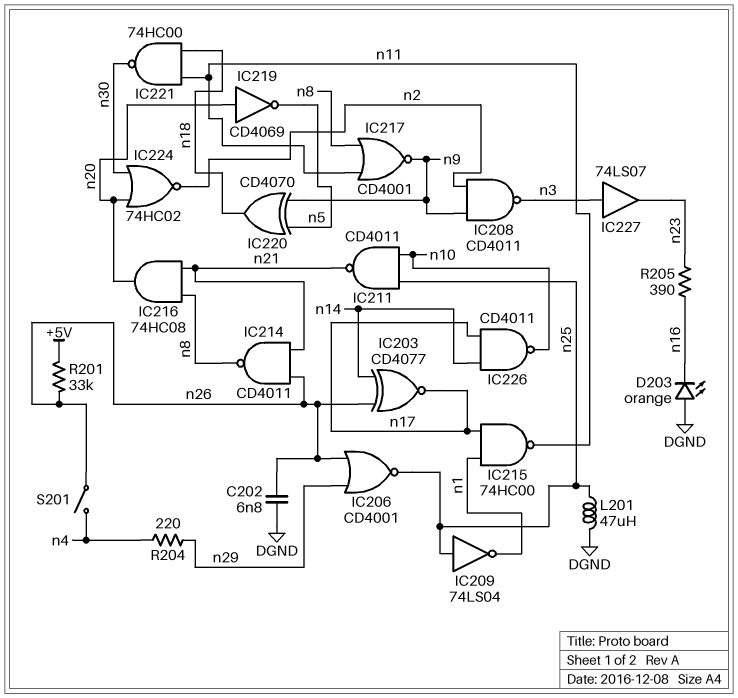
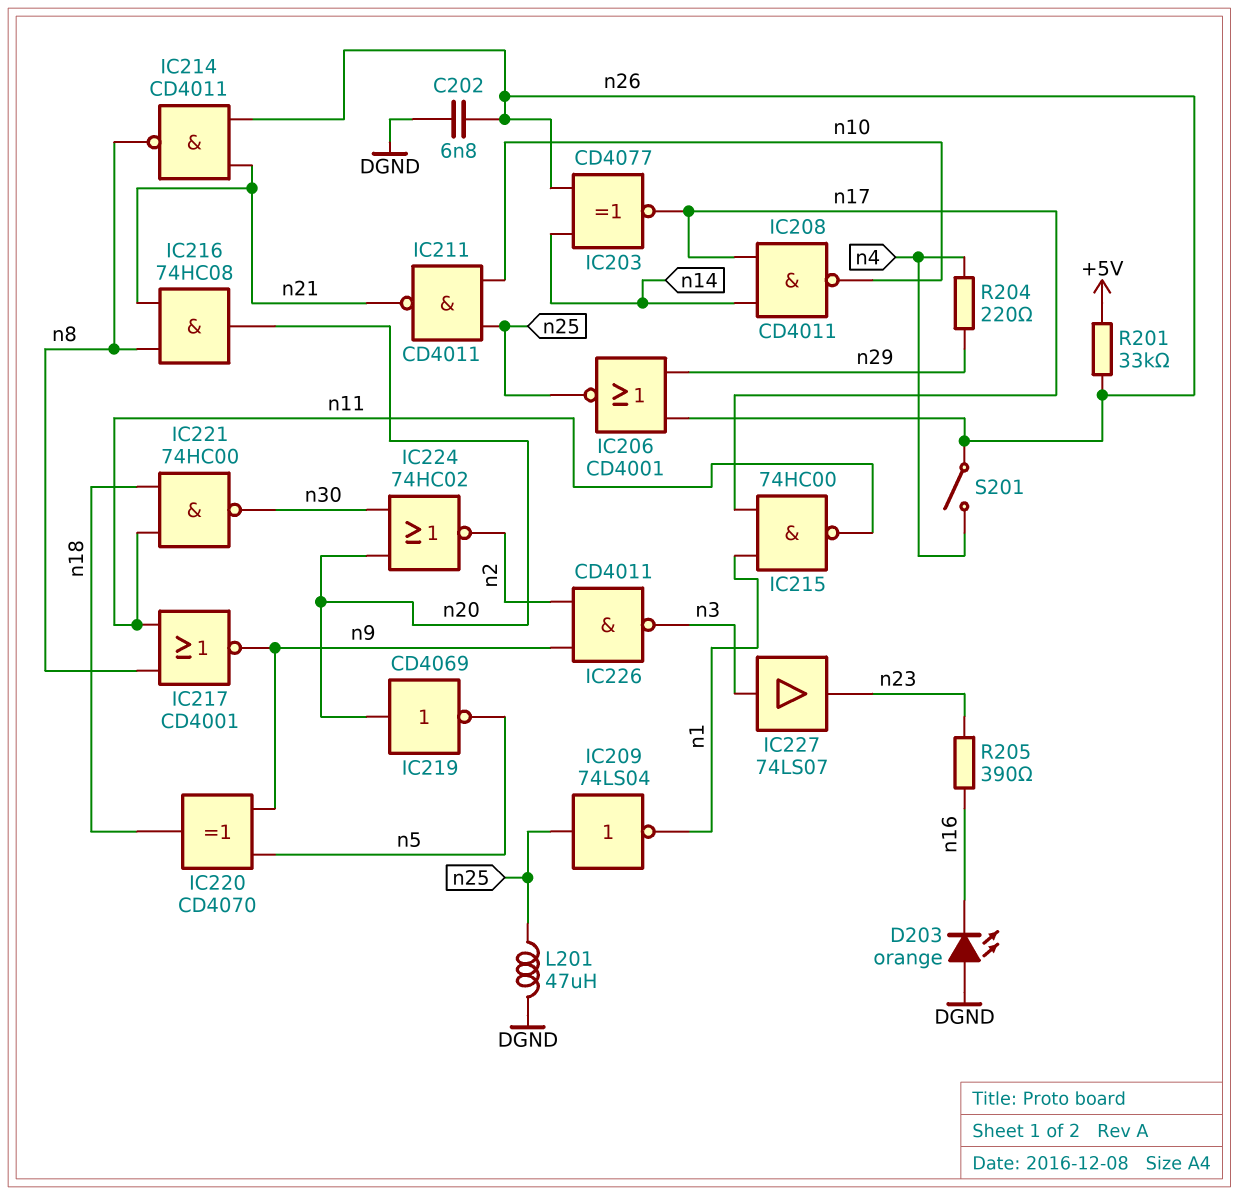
IC208: NAND CD4011 (in n2, in n9, out n3) -> NAND CD4011 (in n14, in n17, out n10)
IC226: NAND CD4011 (in n14, in n17, out n10) -> NAND CD4011 (in n2, in n9, out n3)

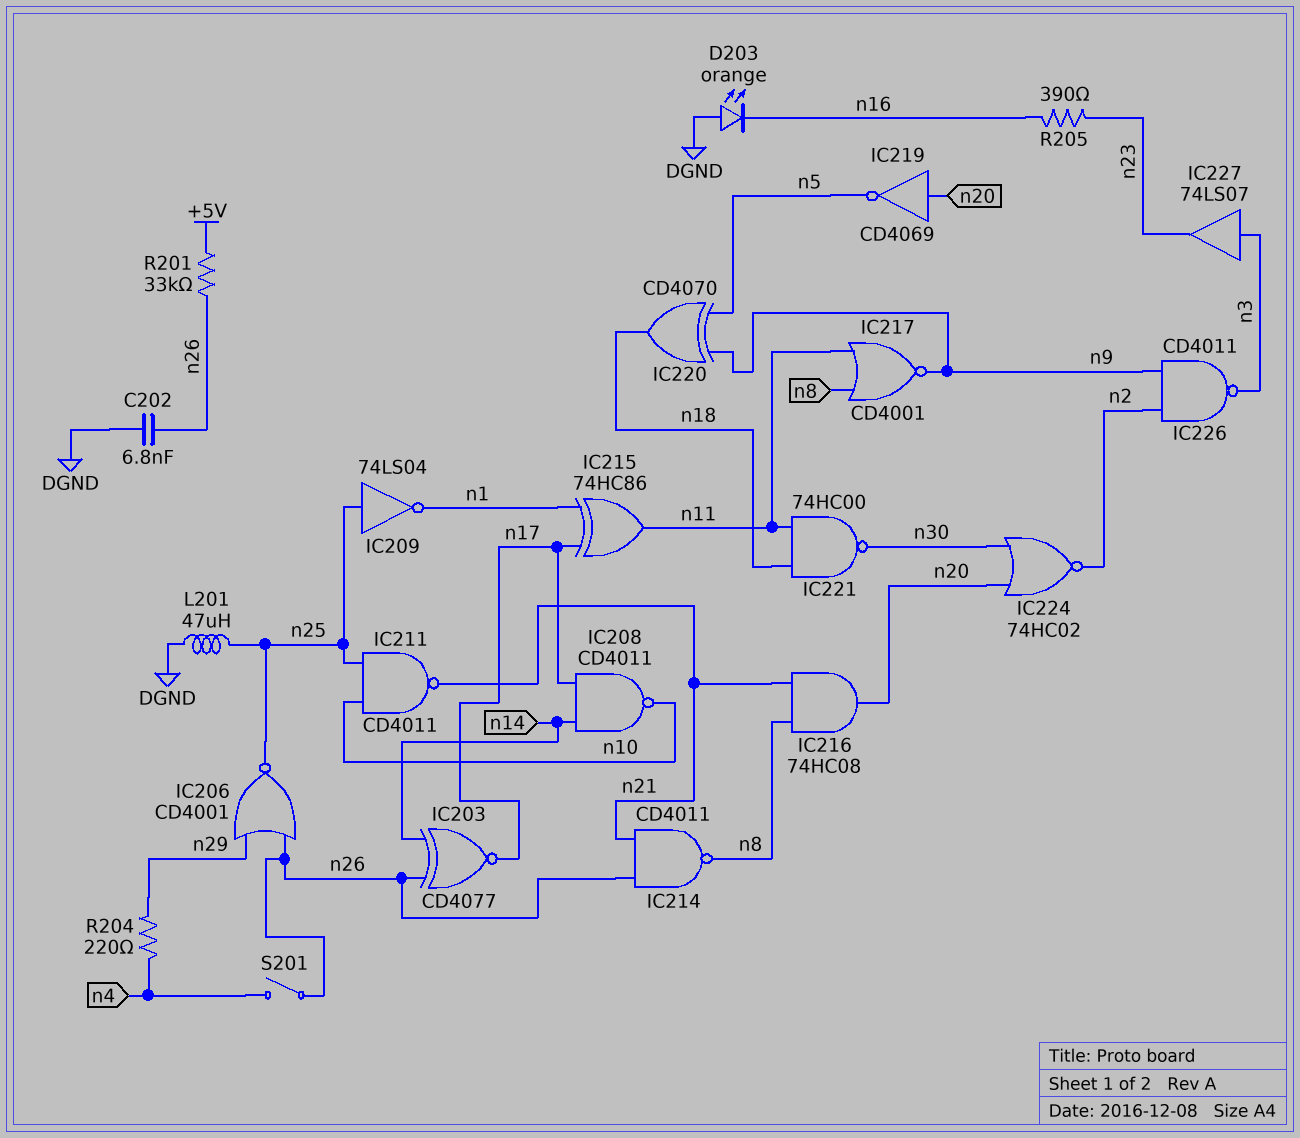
IC215: NAND 74HC00 (in n1, in n17, out n11) -> XOR 74HC86 (in n1, in n17, out n11)

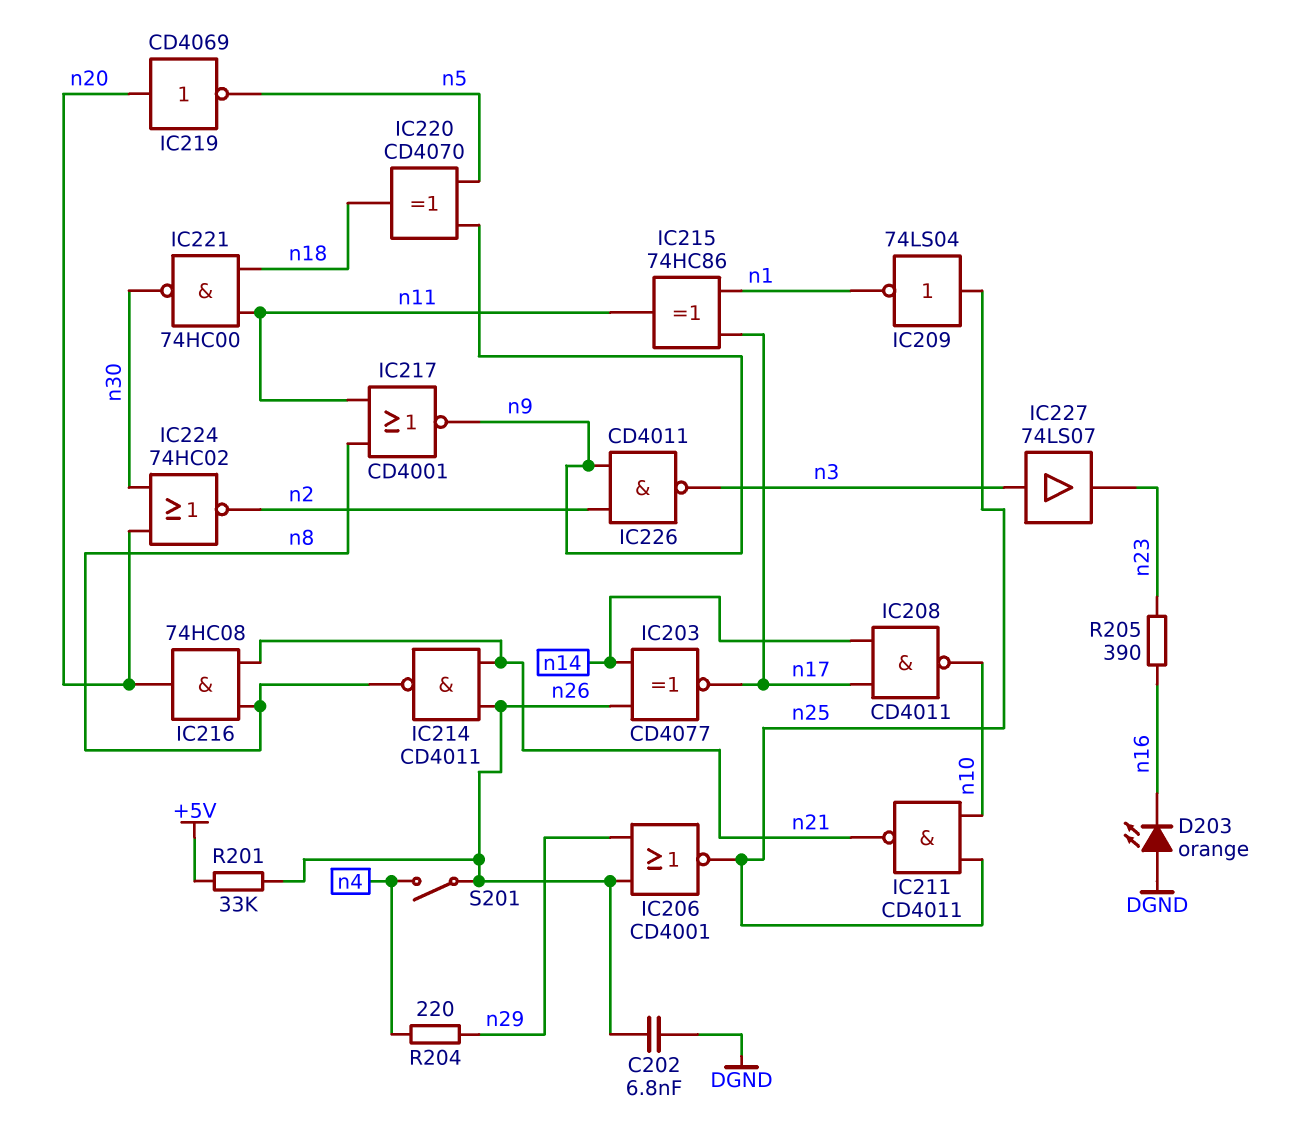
L201: 47uH (DGND, n25) -> none

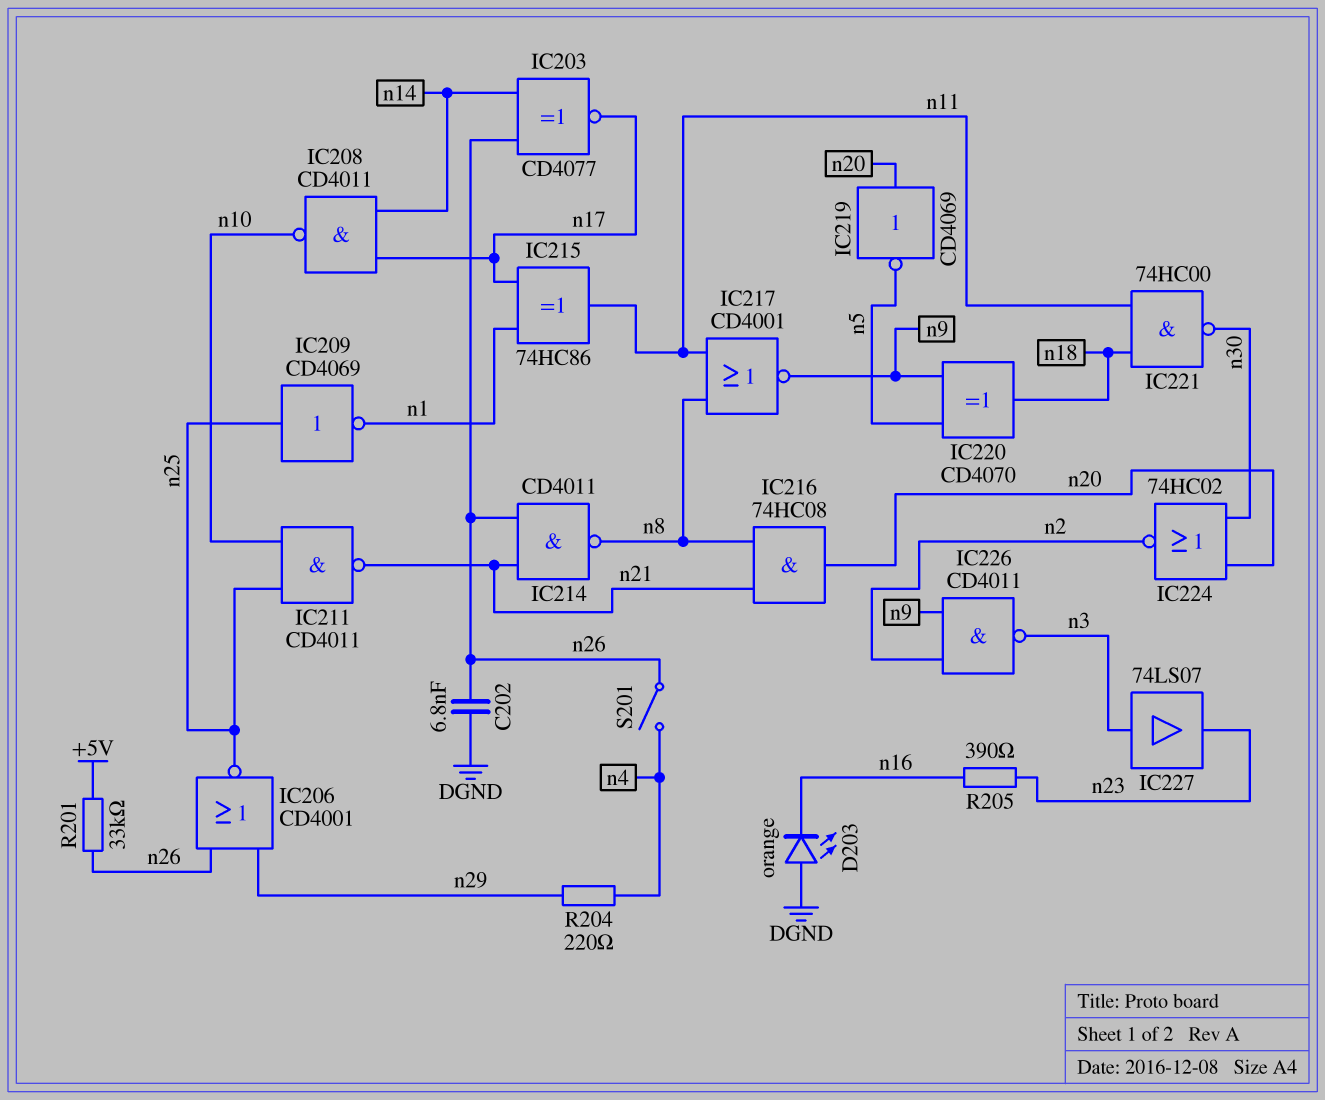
IC209: NOT 74LS04 (in n25, out n1) -> NOT CD4069 (in n25, out n1)

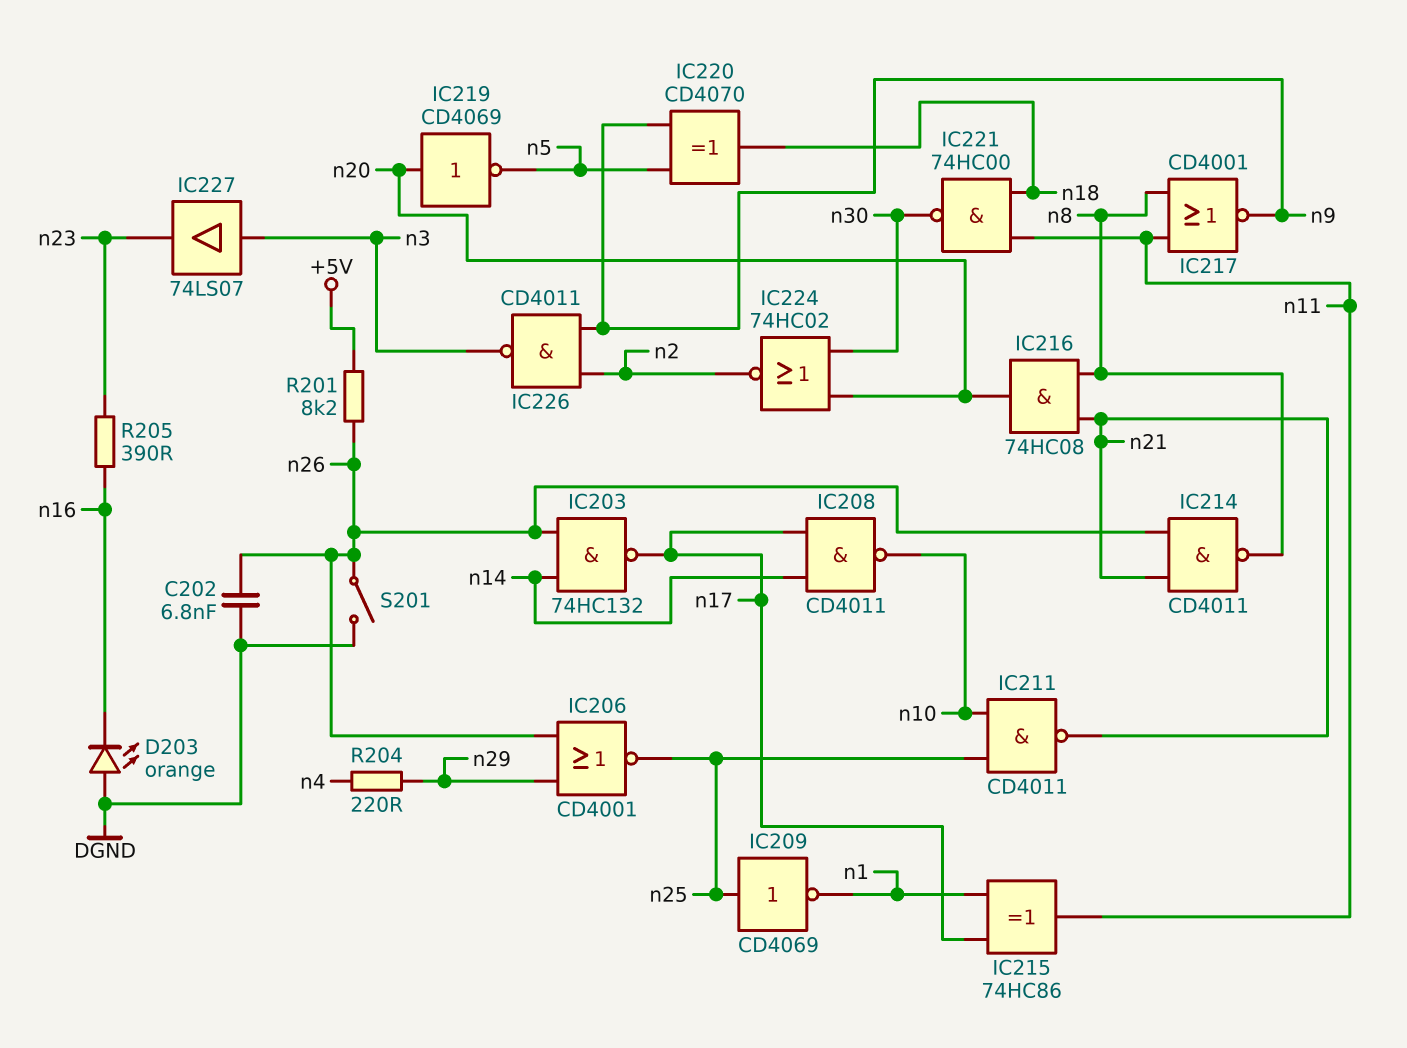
IC203: XNOR CD4077 (in n14, in n26, out n17) -> NAND 74HC132 (in n14, in n26, out n17)
R201: 33k (+5V, n26) -> 8.2k (+5V, n26)
S201: switch (n4, n26) -> switch (DGND, n26)

